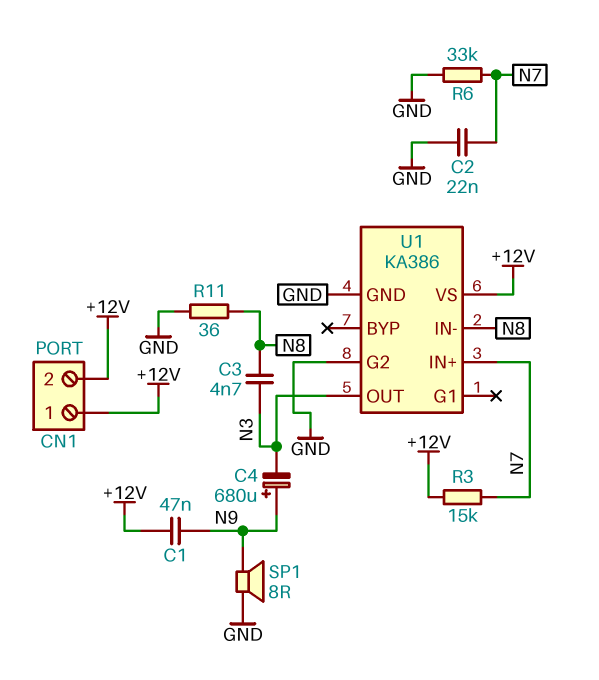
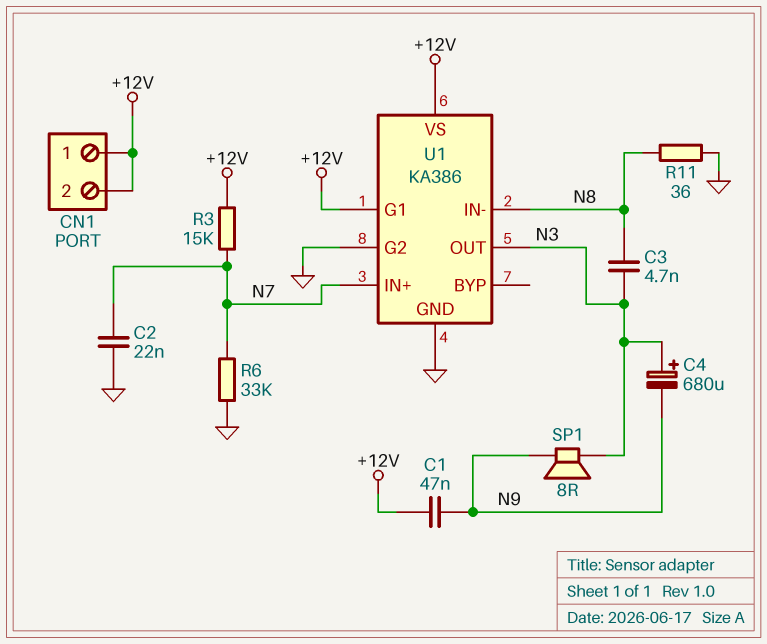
C4: 680uF (plus N9, minus N3) -> 680uF (plus N3, minus N9)
SP1: speaker 8R (GND, N9) -> speaker 8R (N3, N9)
U1 pin G1: none -> +12V

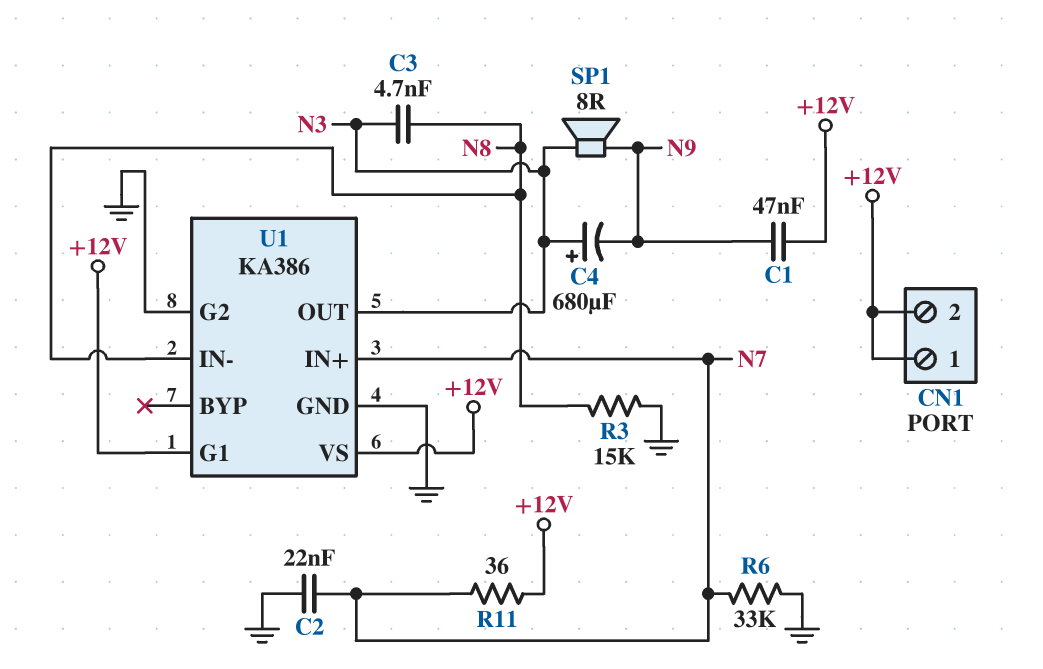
R3: 15k (+12V, N7) -> 15k (GND, N8)
R11: 36 (GND, N8) -> 36 (+12V, N7)

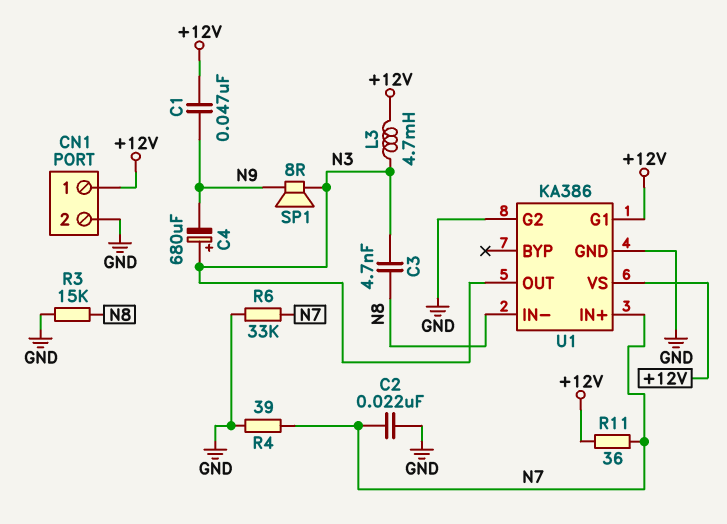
CN1 pin 2: +12V -> GND
L3: none -> 4.7mH (+12V, N3)
R4: none -> 39 (GND, N7)

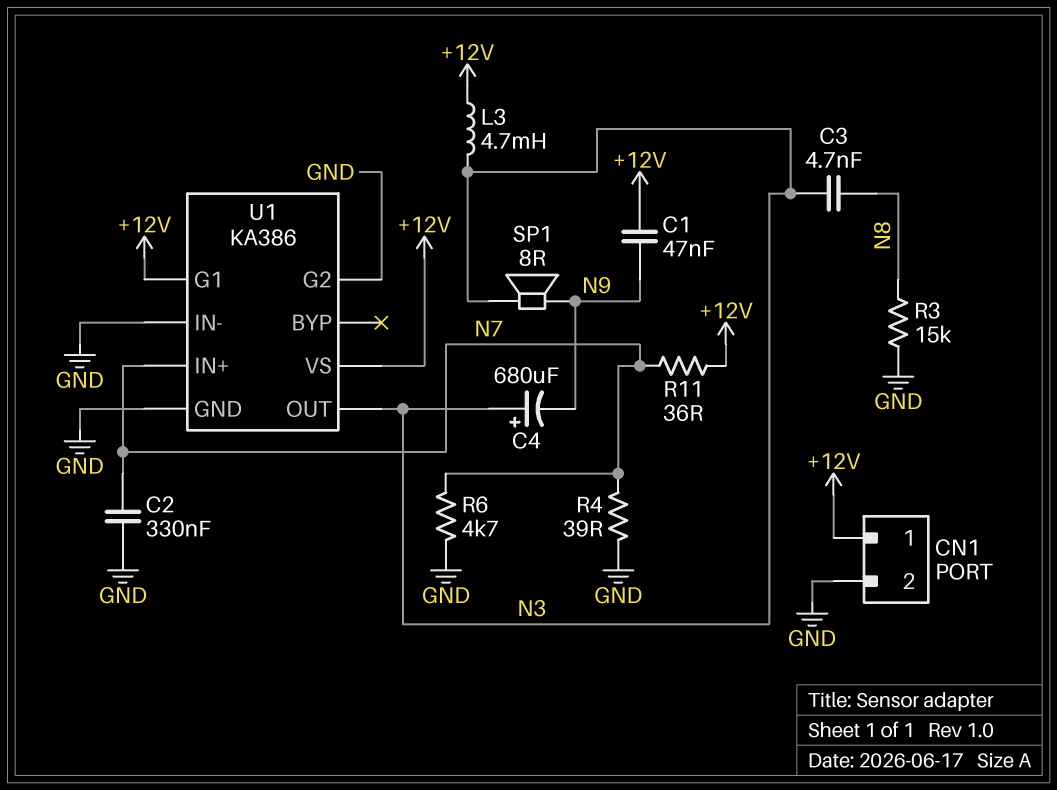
C2: 22nF (GND, N7) -> 330nF (GND, N7)
R6: 33k (GND, N7) -> 4.7k (GND, N7)
U1 pin IN-: N8 -> GND

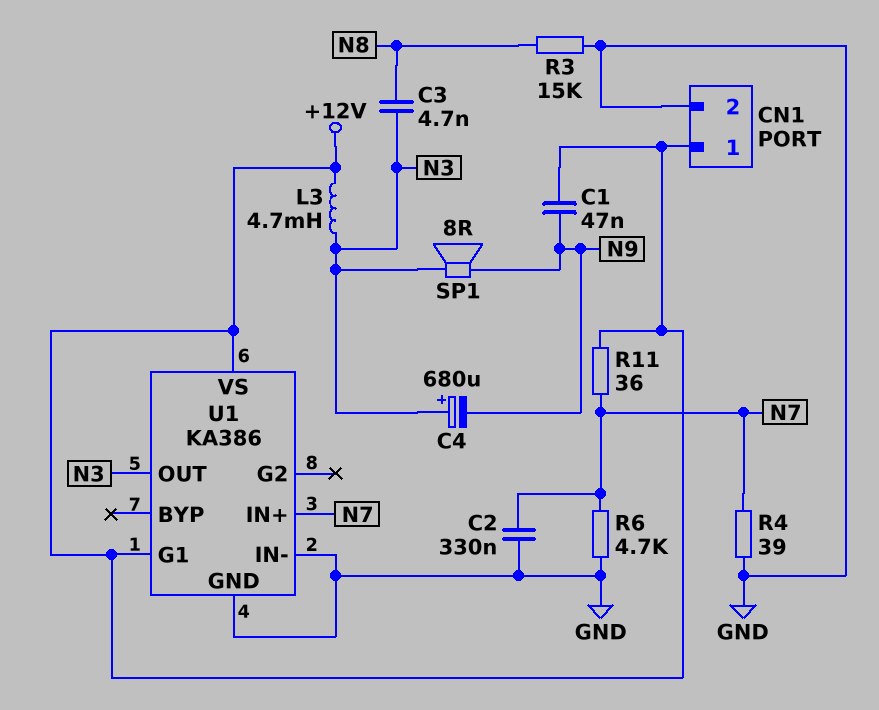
U1 pin G2: GND -> none

